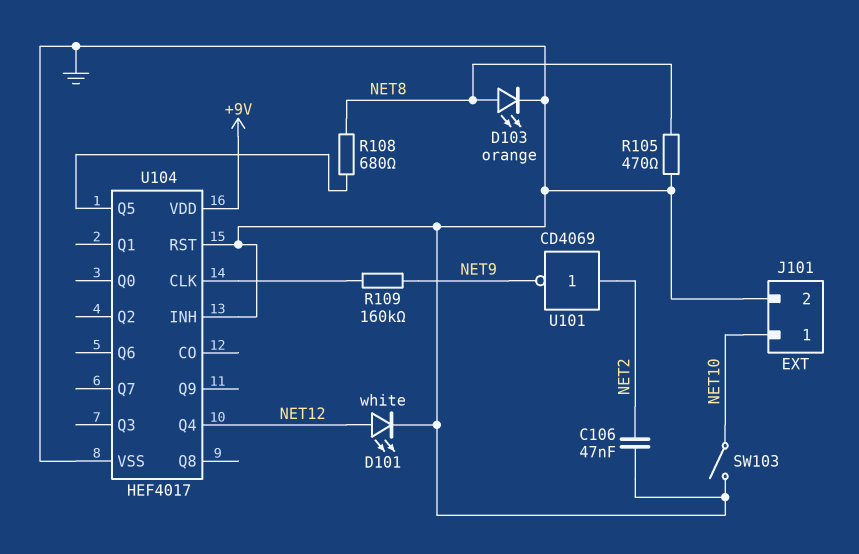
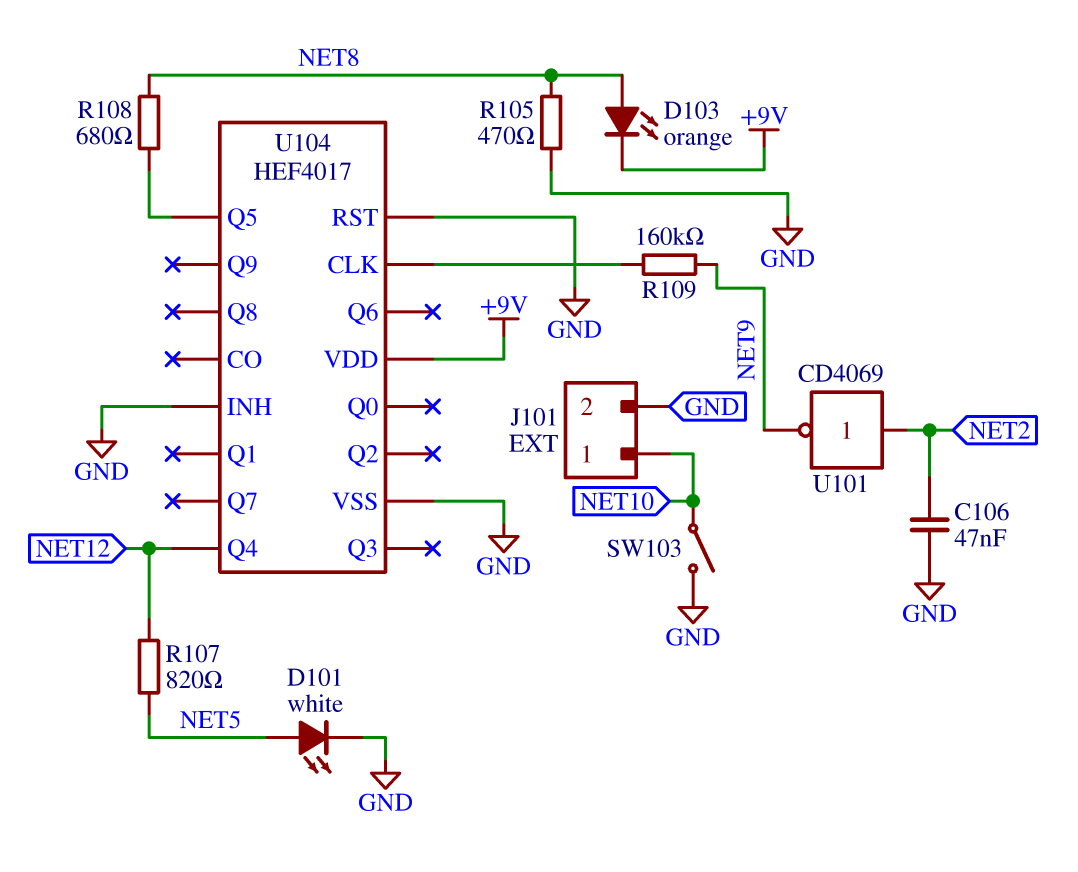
D101: LED white (A NET12, K GND) -> LED white (A NET5, K GND)
D103: LED orange (A NET8, K GND) -> LED orange (A NET8, K +9V)
R107: none -> 820 (NET5, NET12)

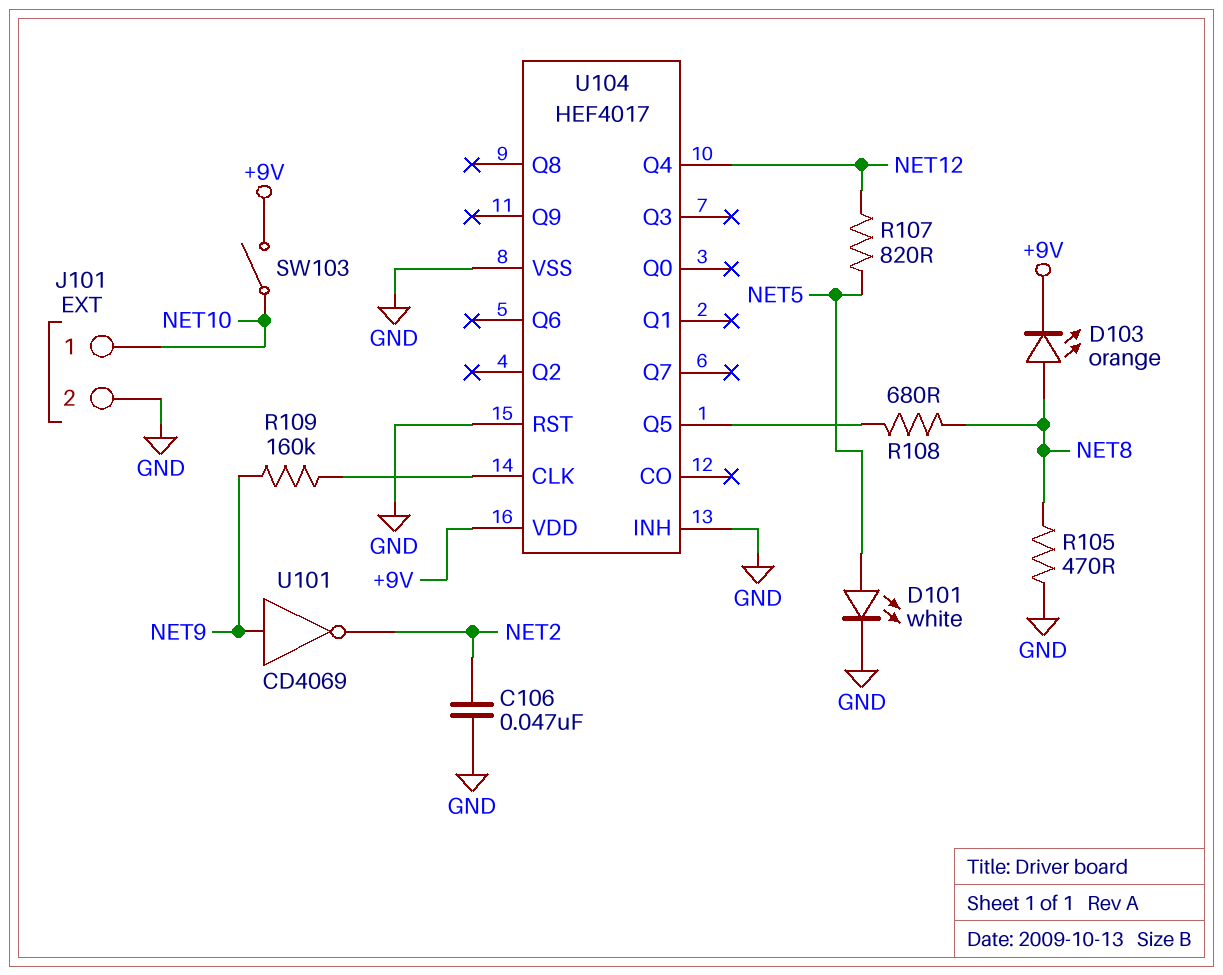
SW103: switch (GND, NET10) -> switch (+9V, NET10)
U101: NOT CD4069 (in NET2, out NET9) -> NOT CD4069 (in NET9, out NET2)

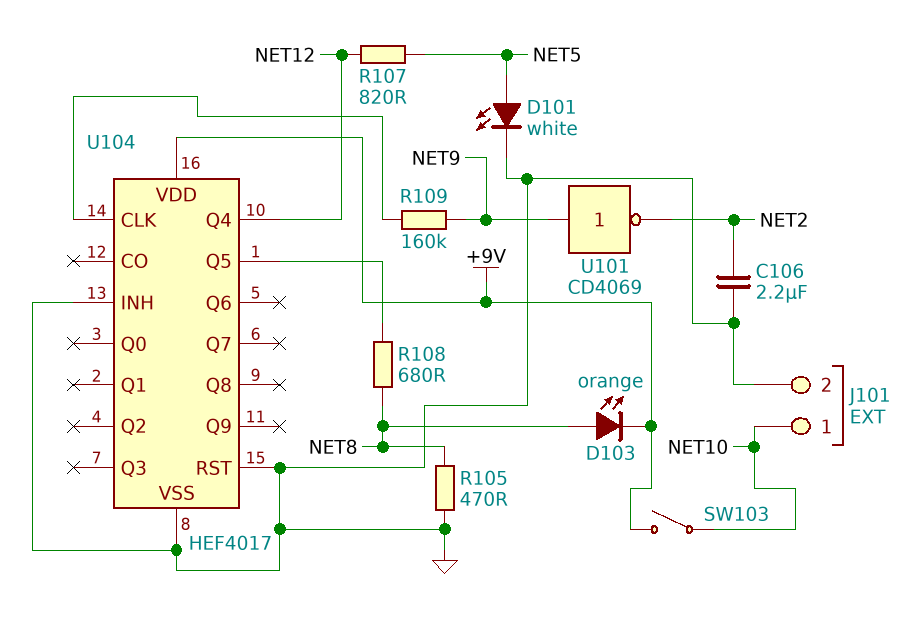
C106: 47nF (GND, NET2) -> 2.2uF (GND, NET2)

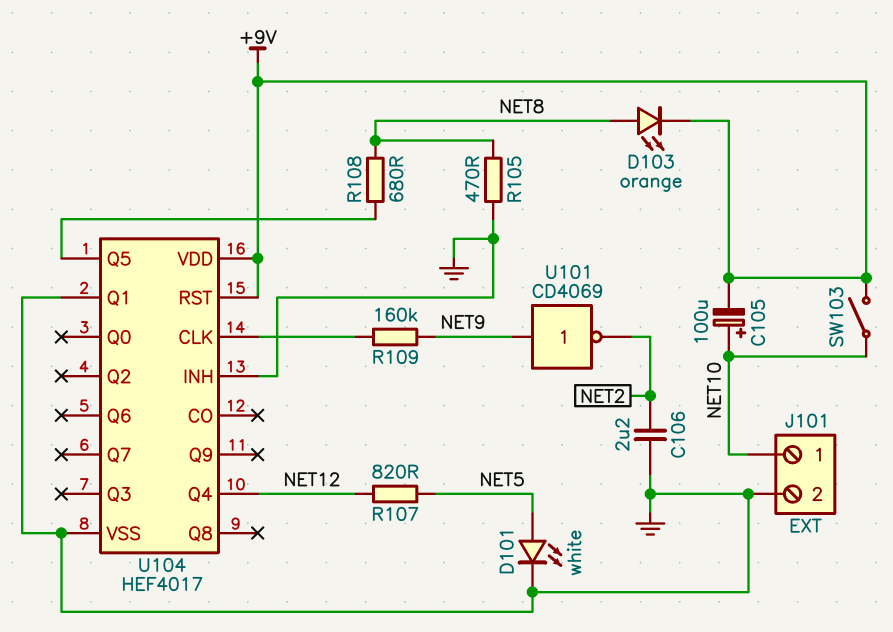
C105: none -> 100uF (plus NET10, minus +9V)
U104 pin Q1: none -> GND
U104 pin RST: GND -> +9V

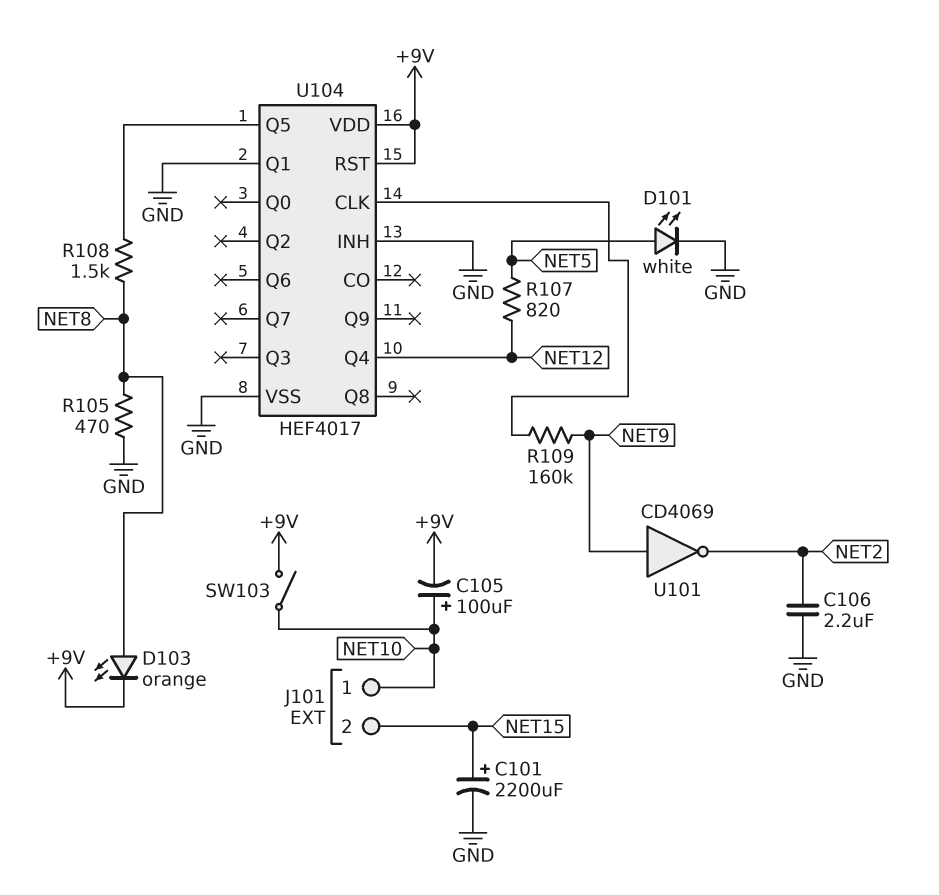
C101: none -> 2200uF (plus NET15, minus GND)
J101 pin 2: GND -> NET15
R108: 680 (NET8, U104/Q5) -> 1.5k (NET8, U104/Q5)

